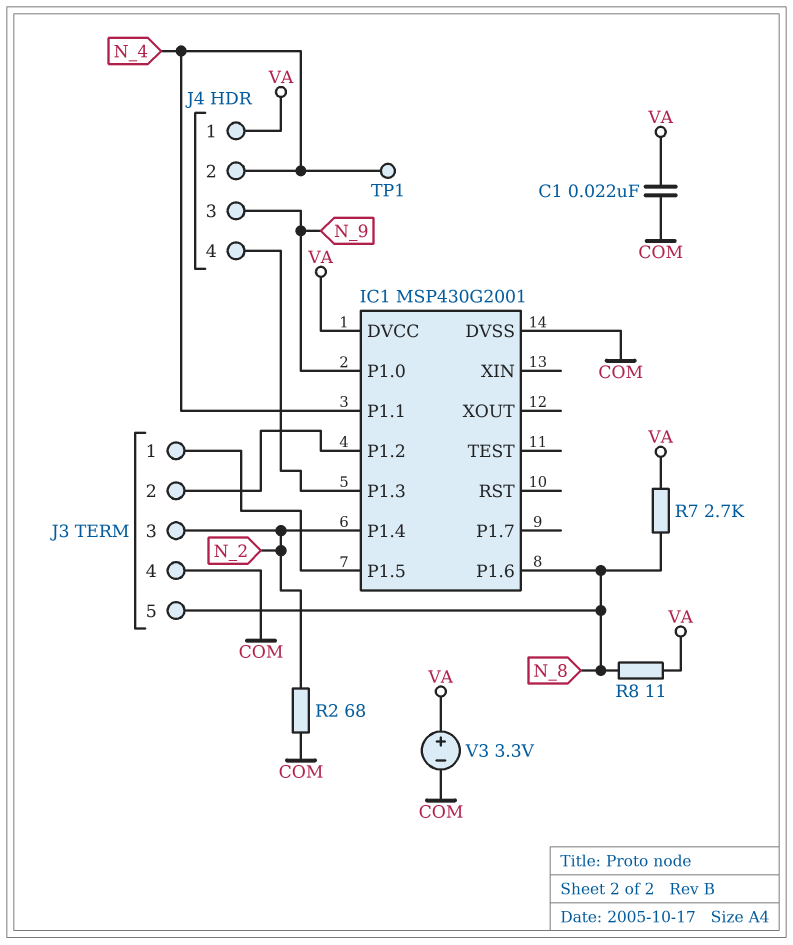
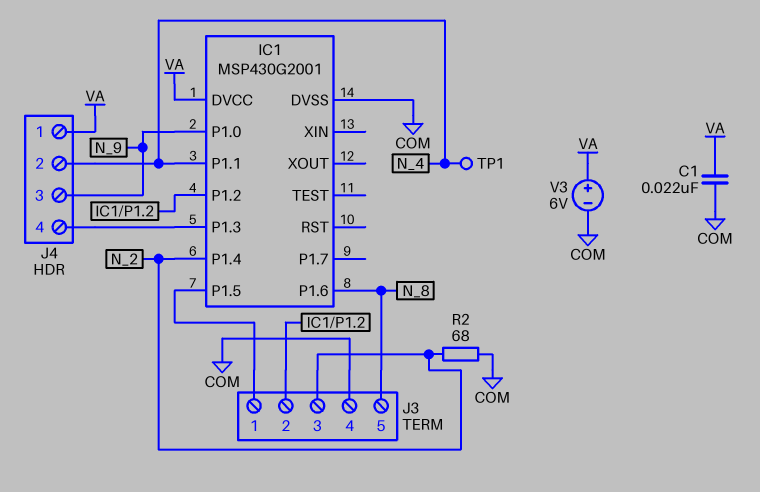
R7: 2.7k (N_8, VA) -> none
R8: 11 (N_8, VA) -> none
V3: 3.3V (plus VA, minus COM) -> 6V (plus VA, minus COM)

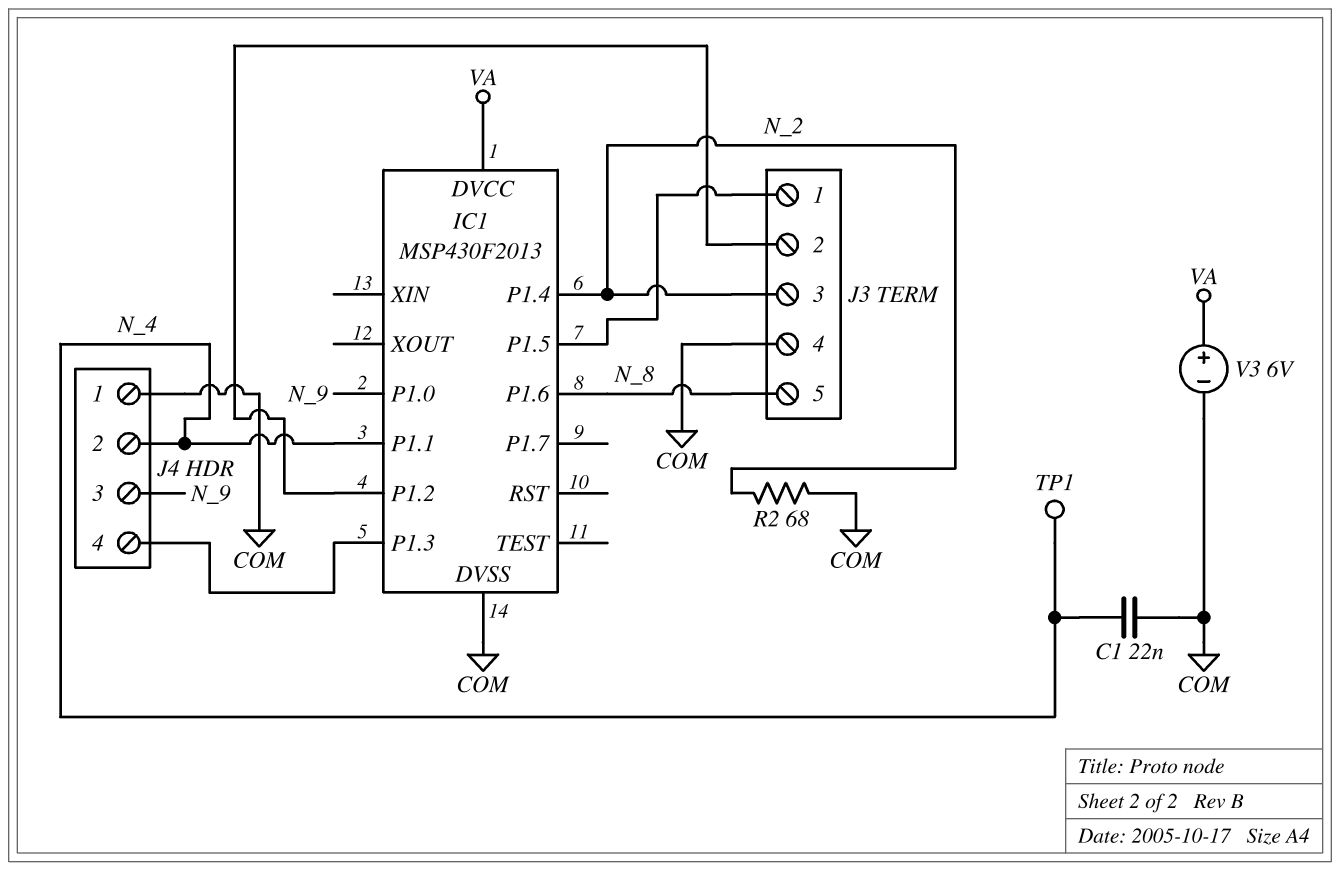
C1: 22nF (COM, VA) -> 22nF (COM, N_4)
IC1: MSP430G2001 -> MSP430F2013
J4 pin 1: VA -> COM

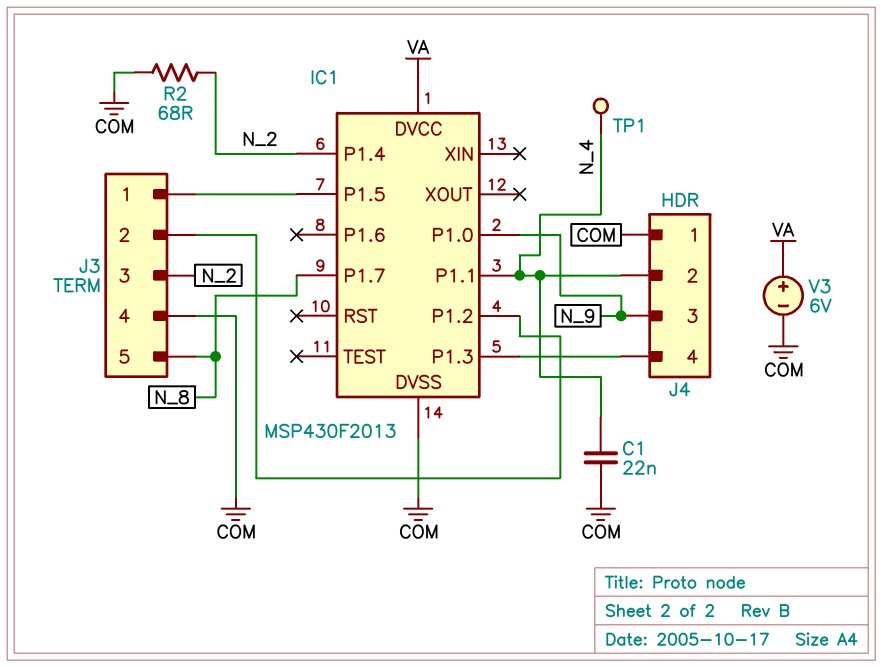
IC1 pin P1.6: N_8 -> none
IC1 pin P1.7: none -> N_8

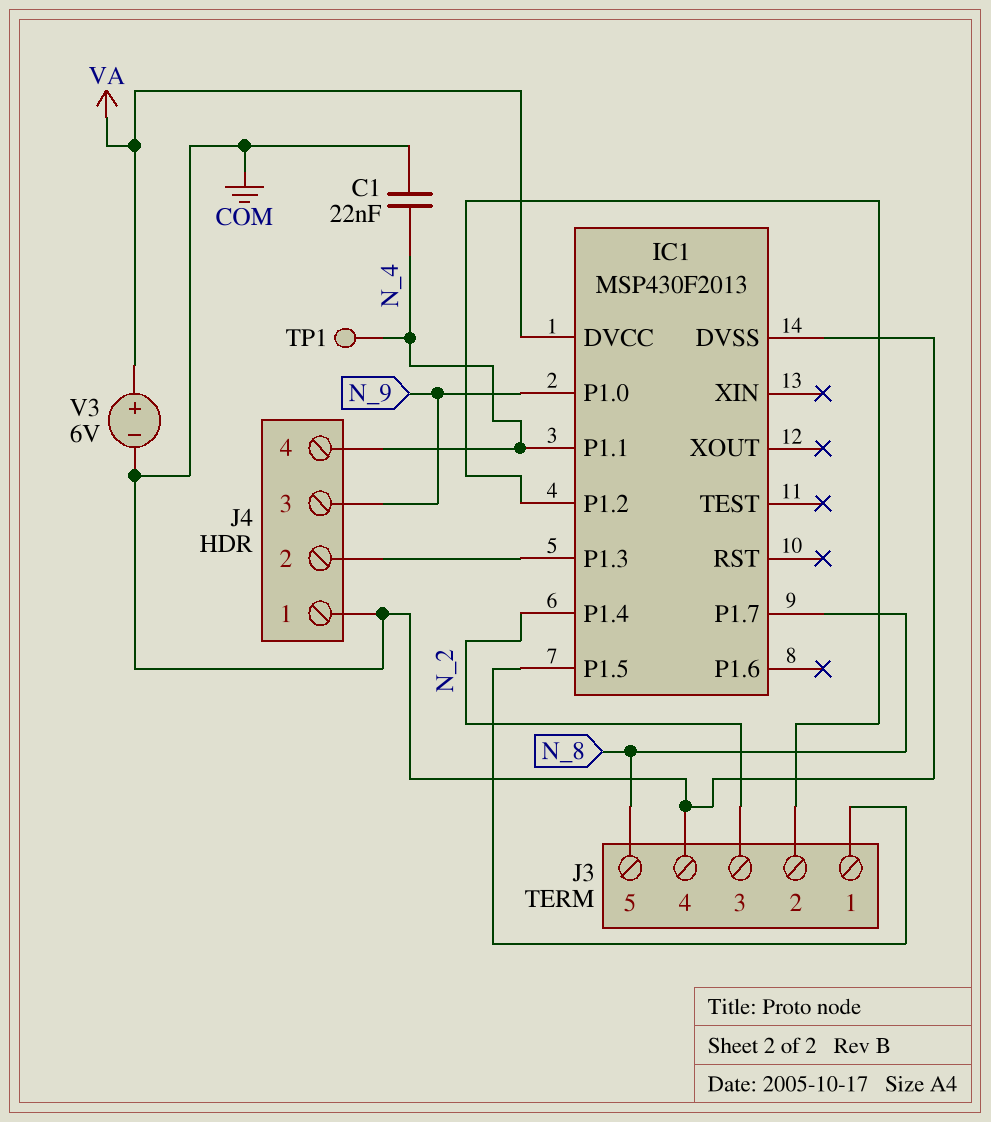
J4 pin 2: N_4 -> IC1/P1.3
J4 pin 4: IC1/P1.3 -> N_4
R2: 68 (COM, N_2) -> none

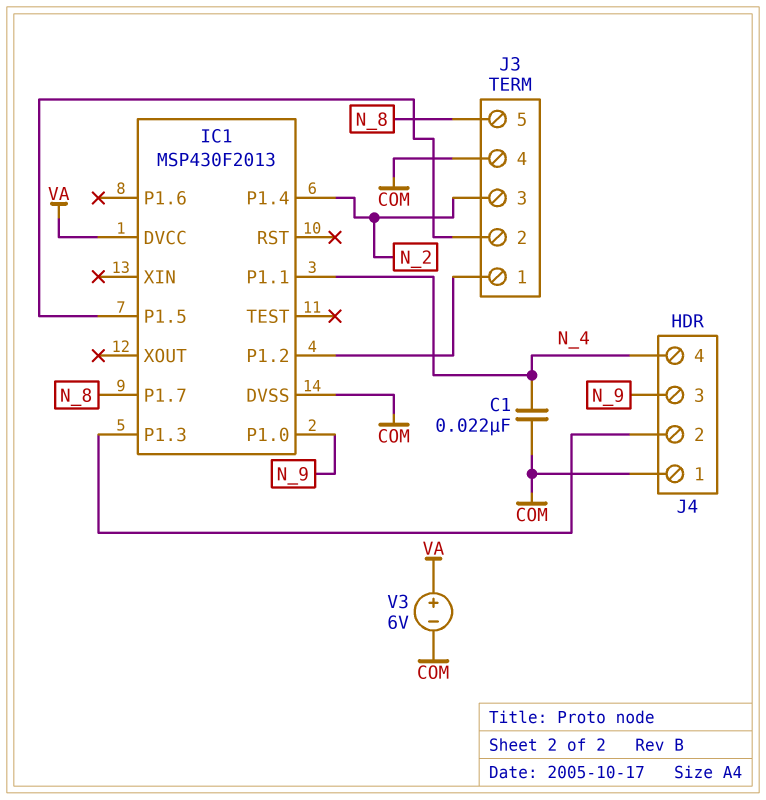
J3 pin 1: IC1/P1.5 -> IC1/P1.2
J3 pin 2: IC1/P1.2 -> IC1/P1.5
TP1: test point (N_4) -> none

